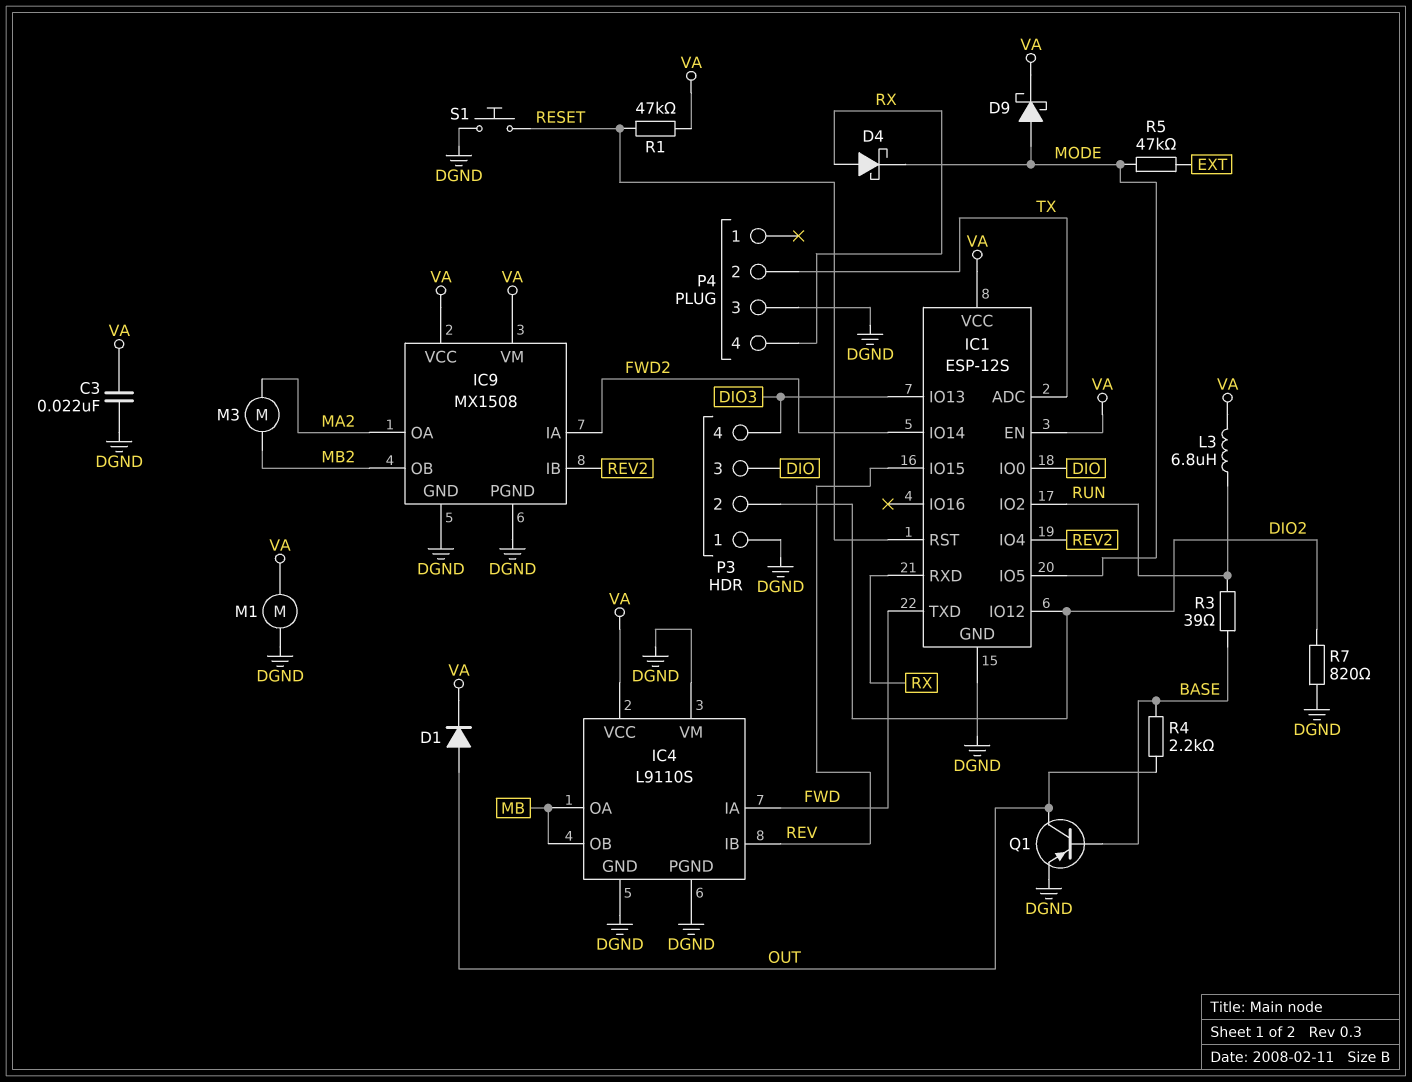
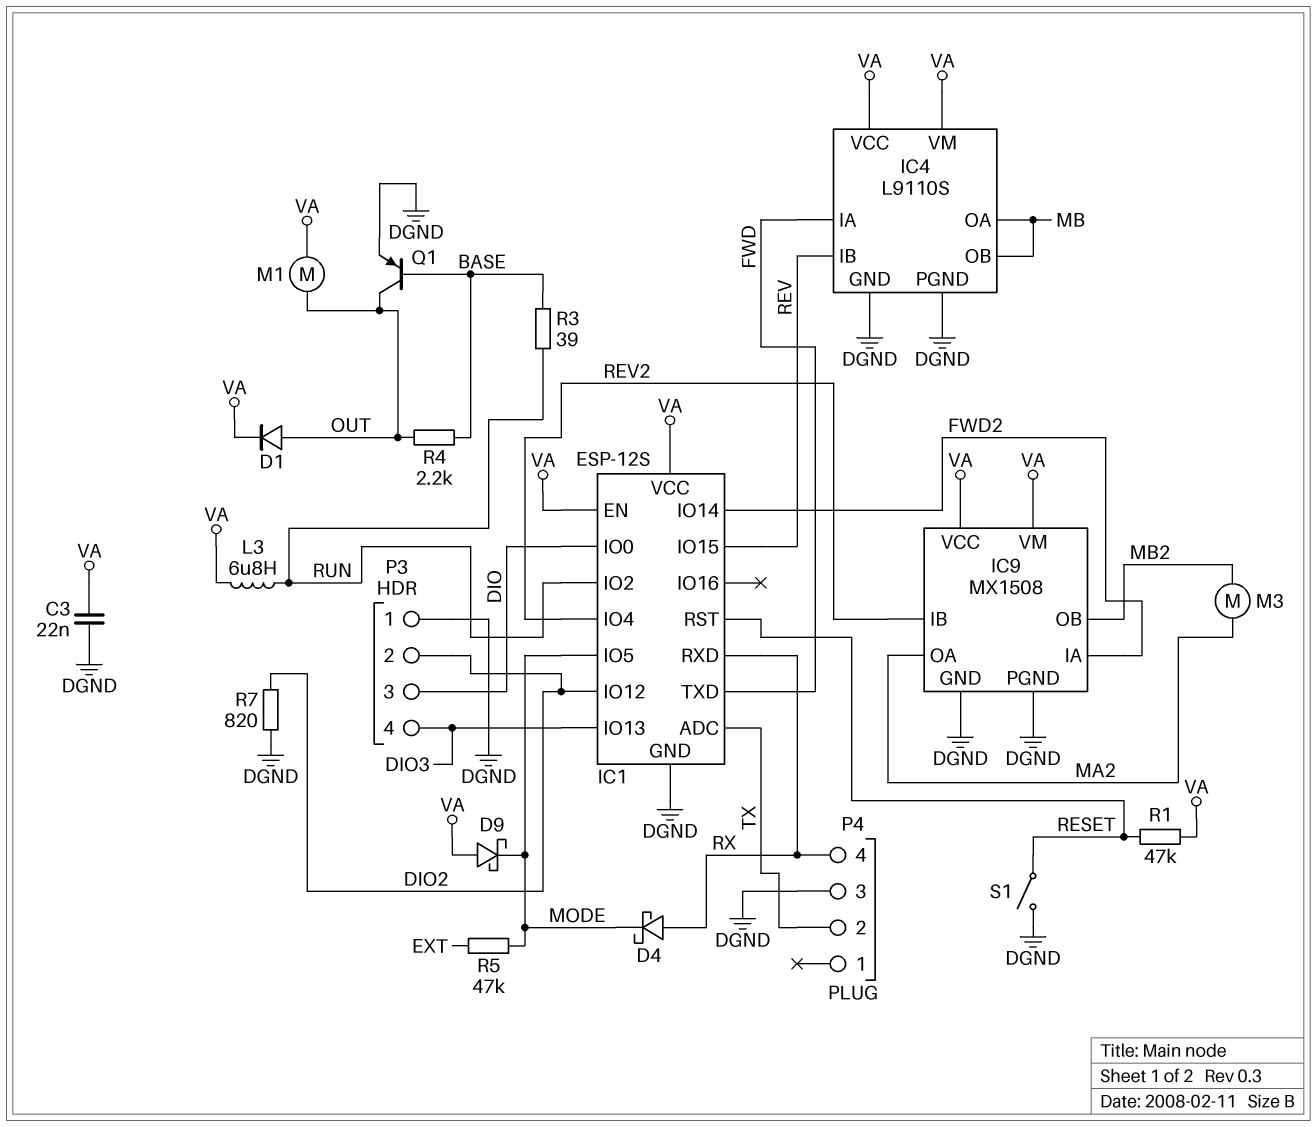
D9: schottky (A MODE, K VA) -> schottky (A VA, K MODE)
IC4 pin VM: DGND -> VA
M1: motor (DGND, VA) -> motor (OUT, VA)
S1: button (DGND, RESET) -> switch (DGND, RESET)

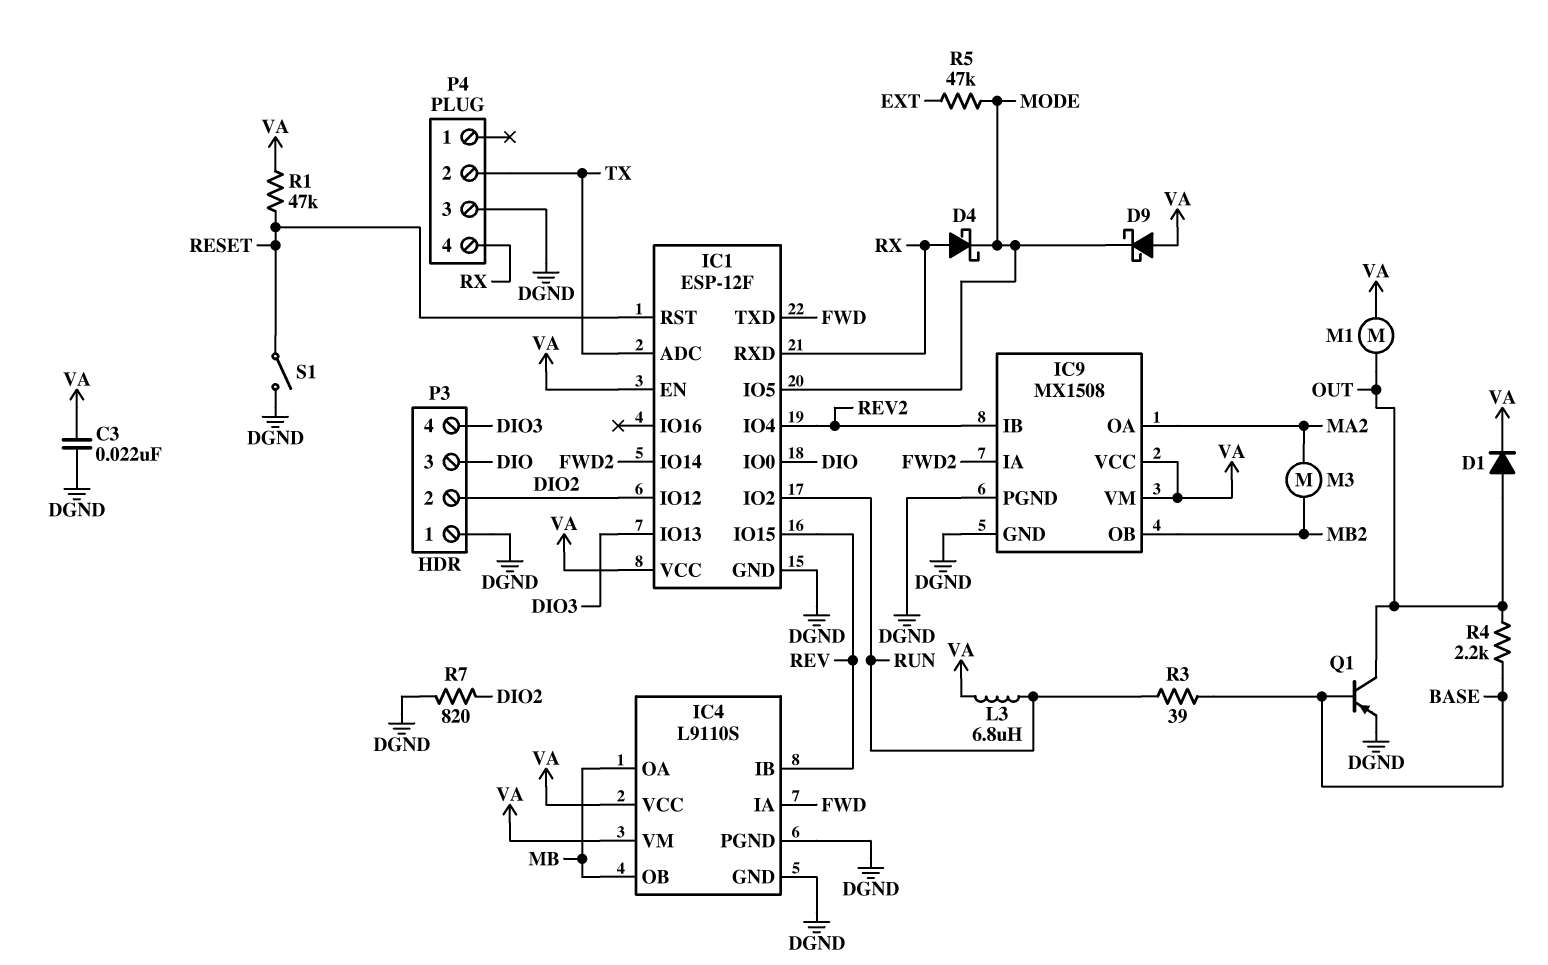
IC1: ESP-12S -> ESP-12F

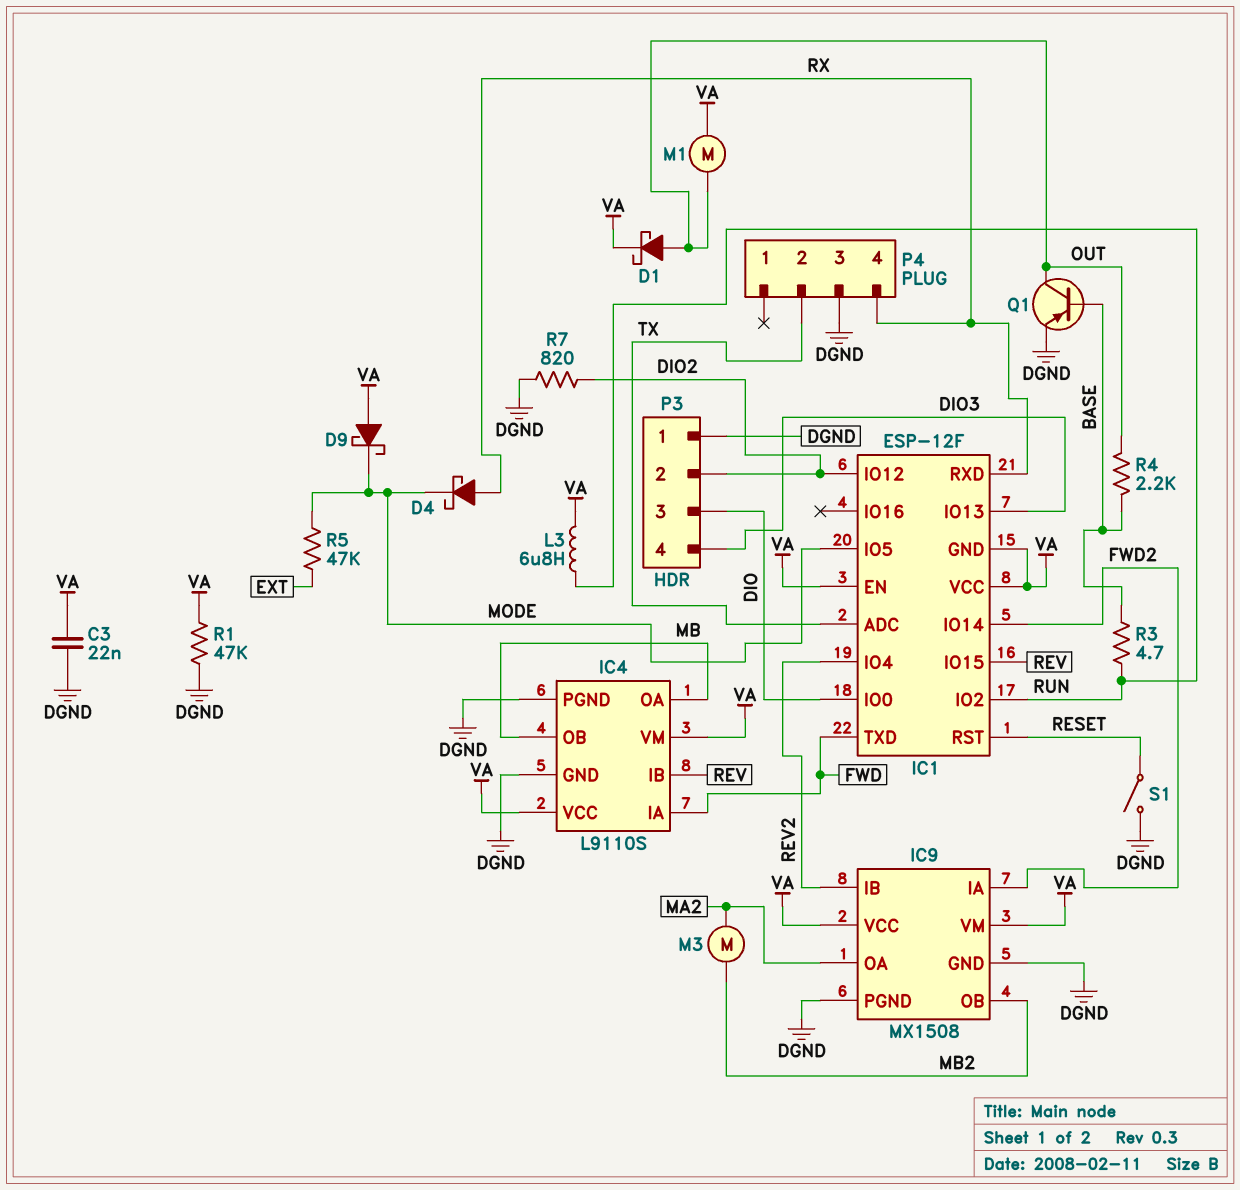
D1: diode (A OUT, K VA) -> schottky (A OUT, K VA)
IC1 pin GND: DGND -> VA
R1: 47k (RESET, VA) -> 47k (DGND, VA)
R3: 39 (BASE, RUN) -> 4.7 (BASE, RUN)

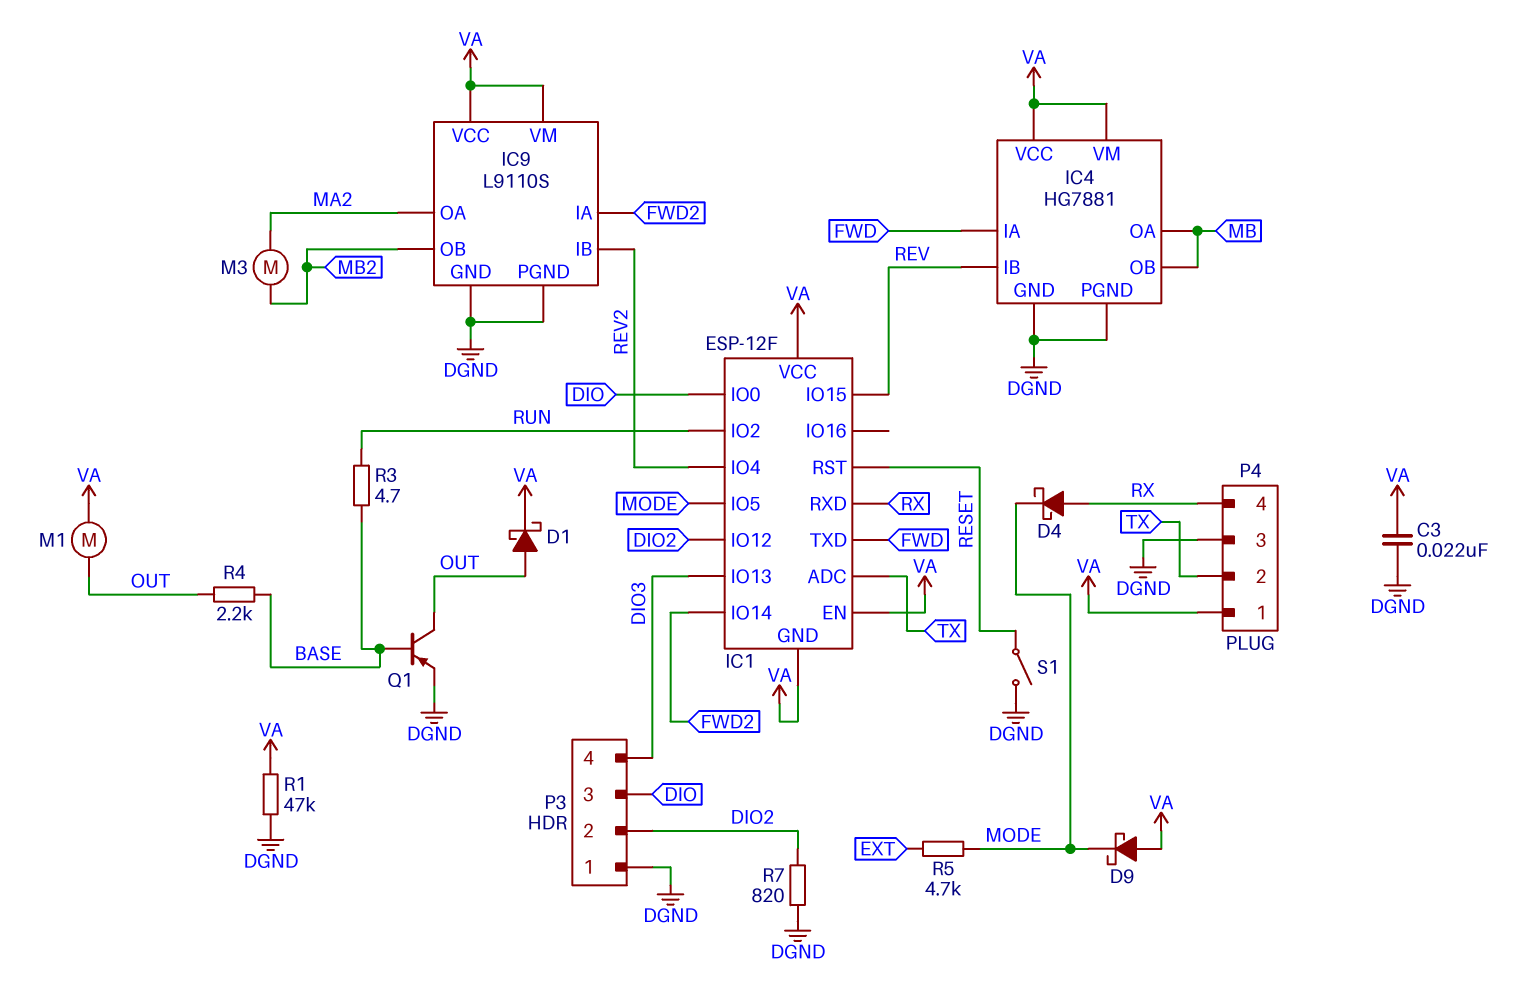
IC4: L9110S -> HG7881
IC9: MX1508 -> L9110S
L3: 6.8uH (RUN, VA) -> none
P4 pin 1: none -> VA
R5: 47k (EXT, MODE) -> 4.7k (EXT, MODE)

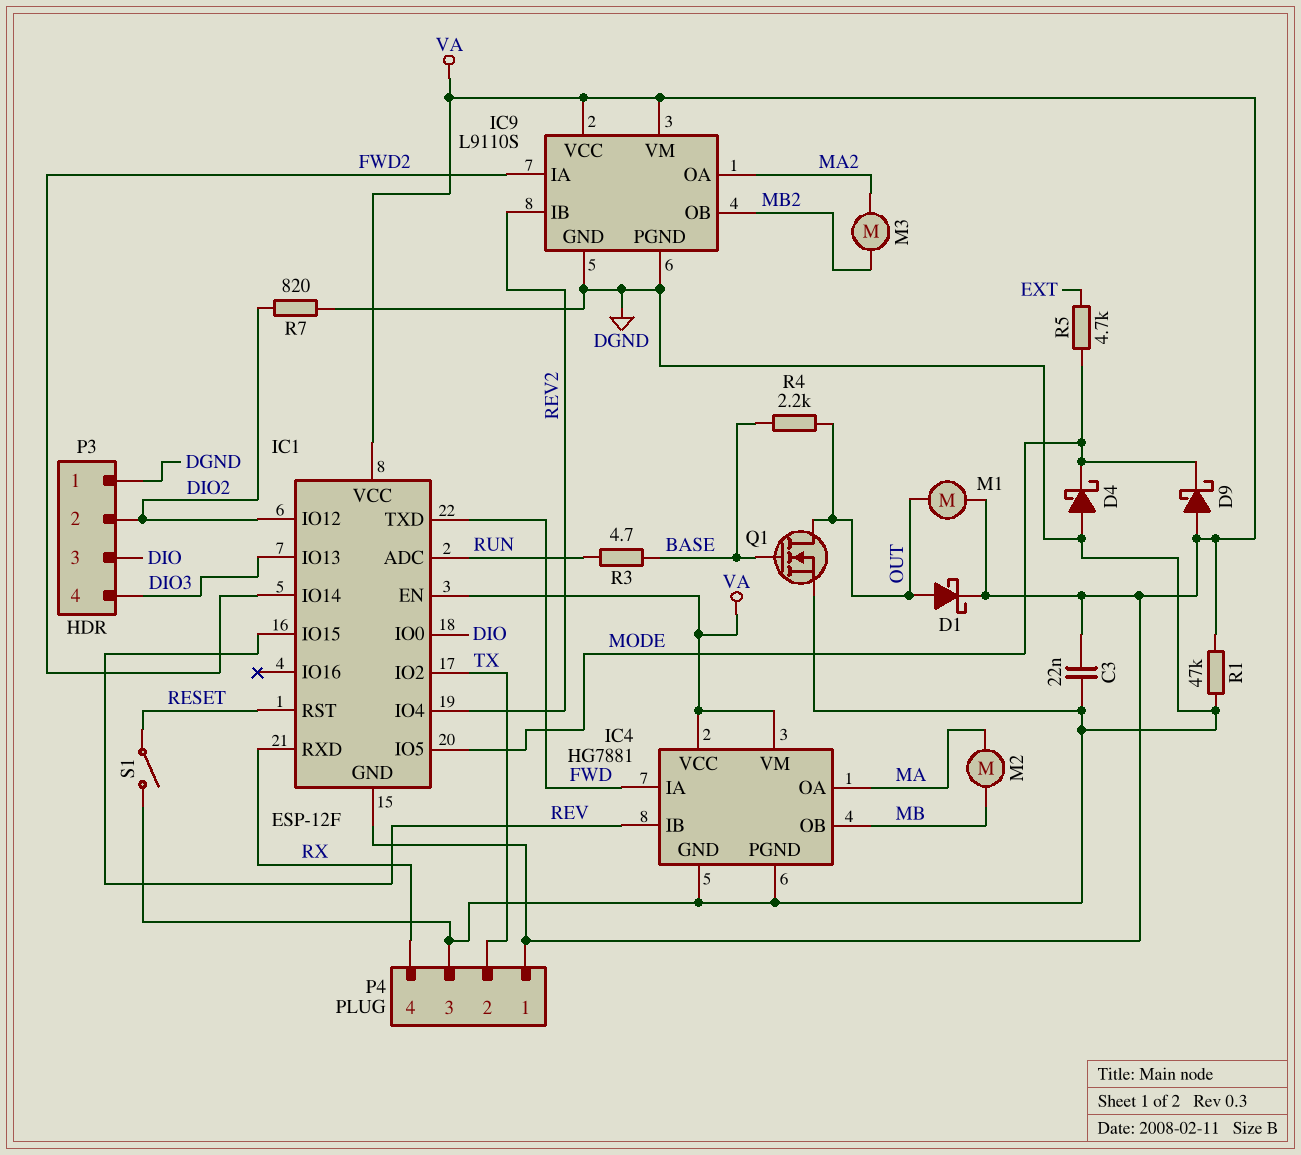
D4: schottky (A RX, K MODE) -> schottky (A DGND, K MODE)
IC1 pin ADC: TX -> RUN
IC1 pin IO2: RUN -> TX
IC4 pin OA: MB -> MA
M2: none -> motor (MA, MB)
Q1: PNP (B BASE, C OUT, E DGND) -> NMOS (G BASE, D OUT, S DGND)

